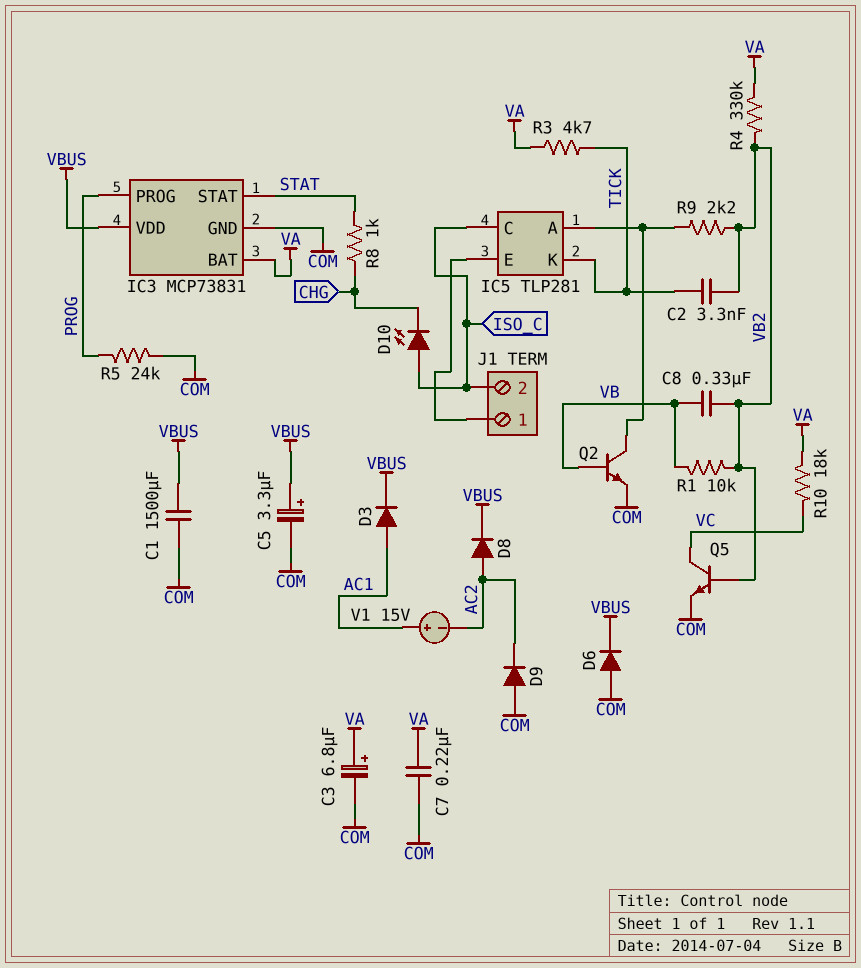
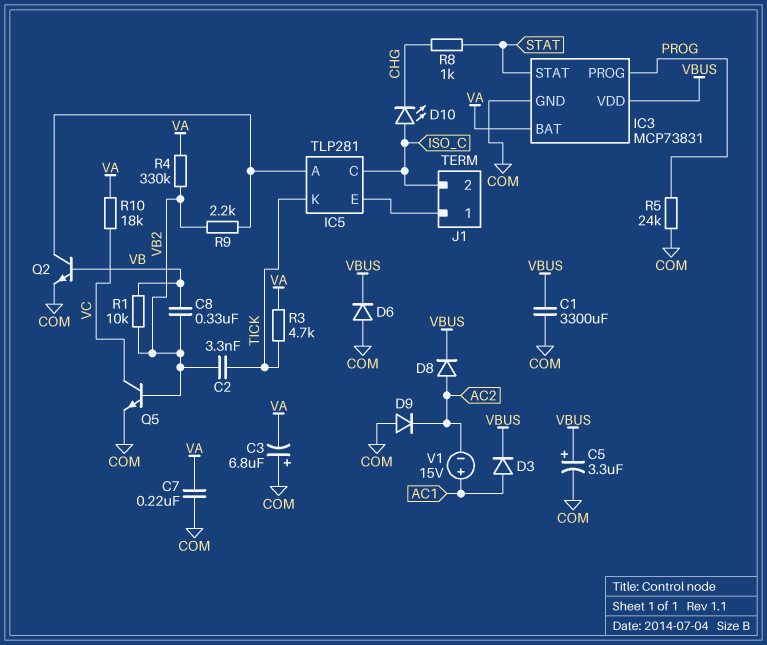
C1: 1500uF (COM, VBUS) -> 3300uF (COM, VBUS)
C3: 6.8uF (plus VA, minus COM) -> 6.8uF (plus COM, minus VA)

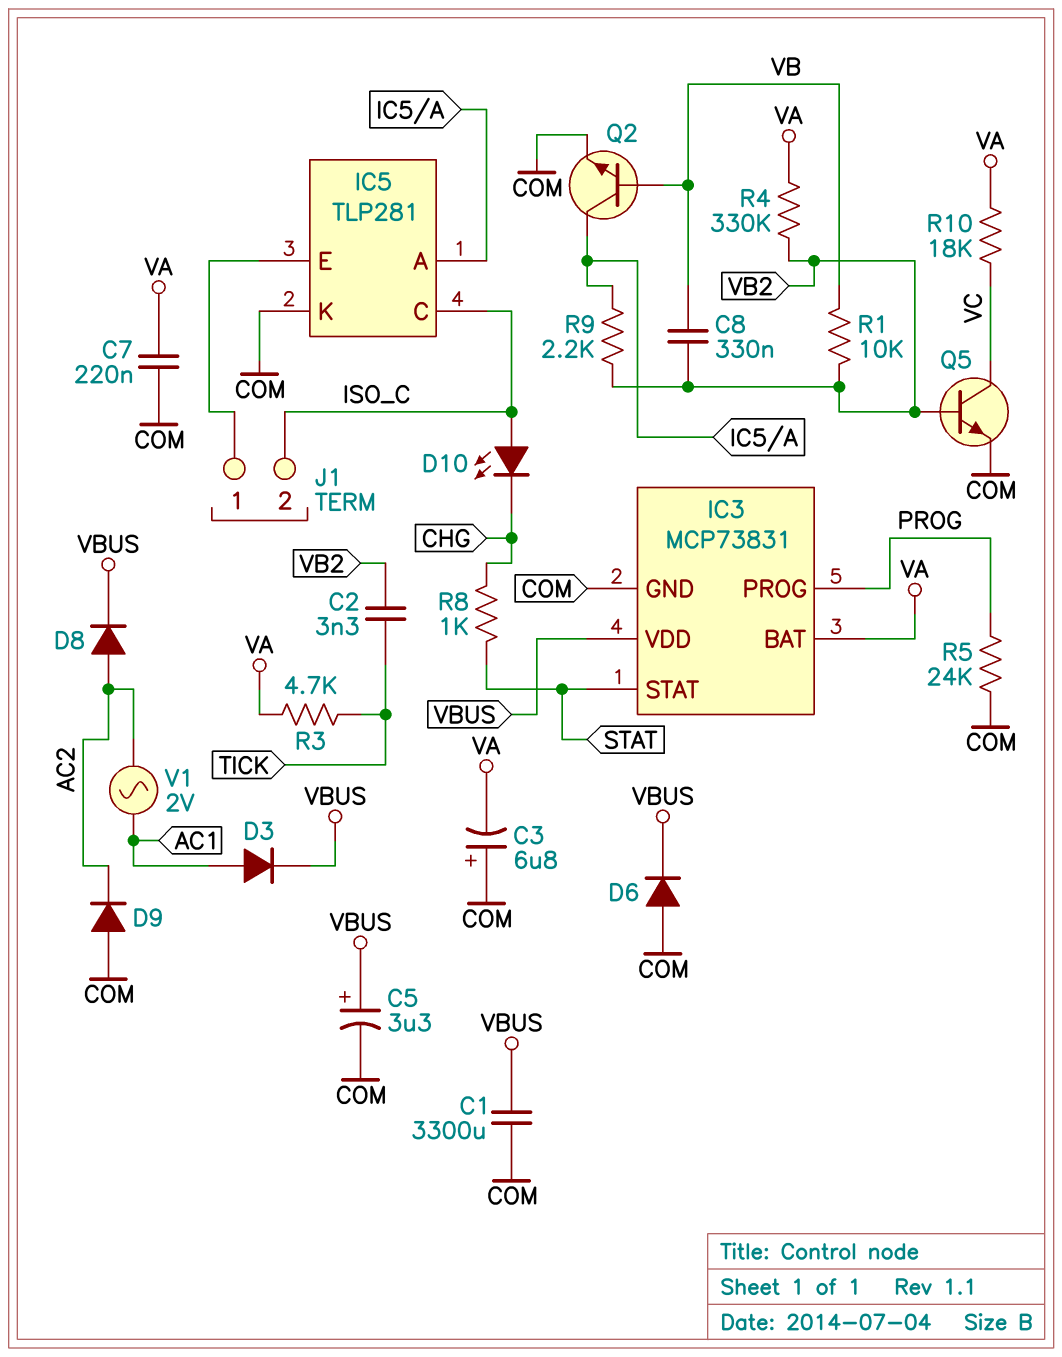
IC5 pin K: TICK -> COM
V1: 15V (plus AC1, minus AC2) -> AC 2V (AC1, AC2)

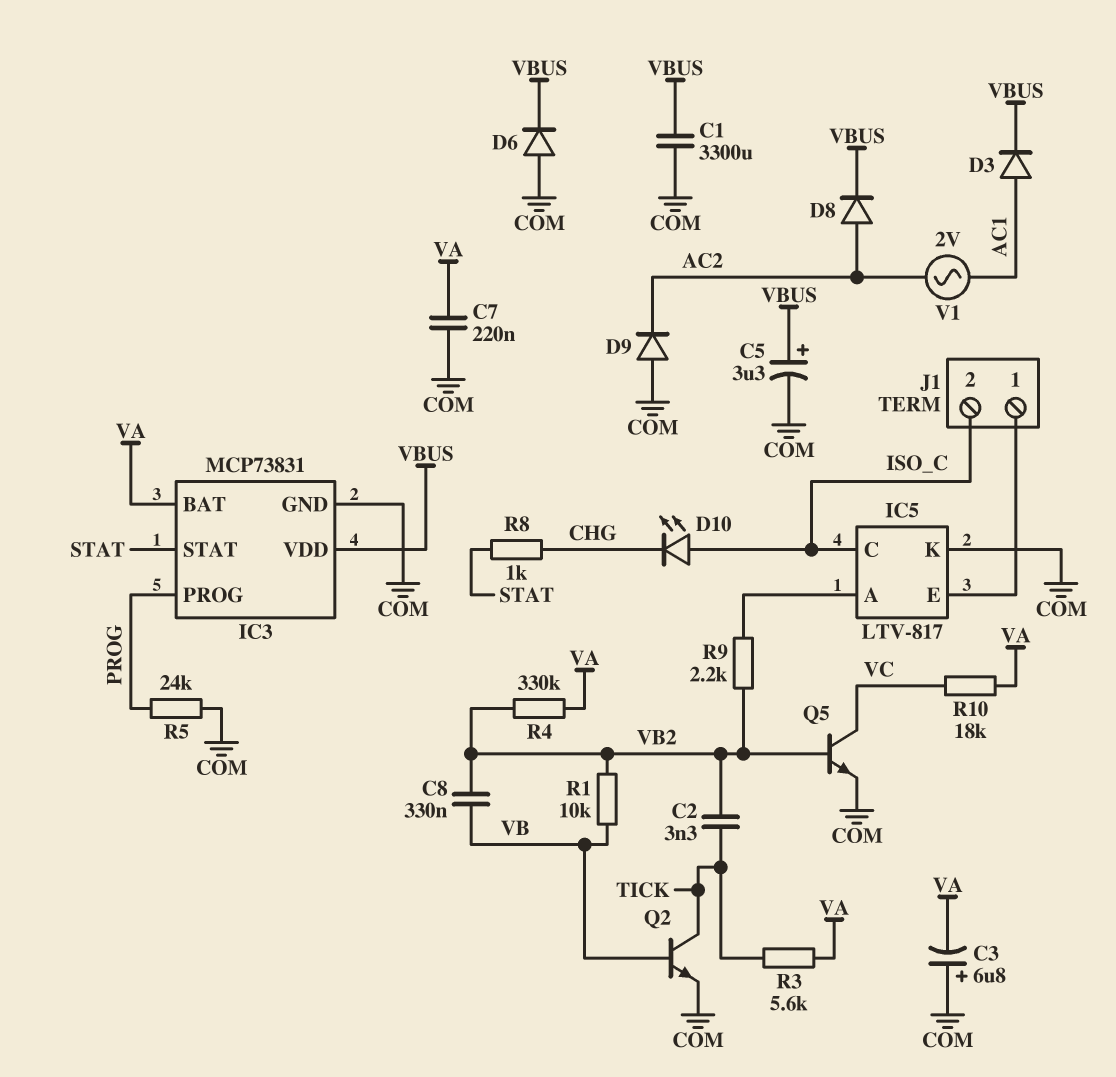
IC5: TLP281 -> LTV-817
Q2: NPN (B VB, C IC5/A, E COM) -> NPN (B VB, C TICK, E COM)
R3: 4.7k (TICK, VA) -> 5.6k (TICK, VA)

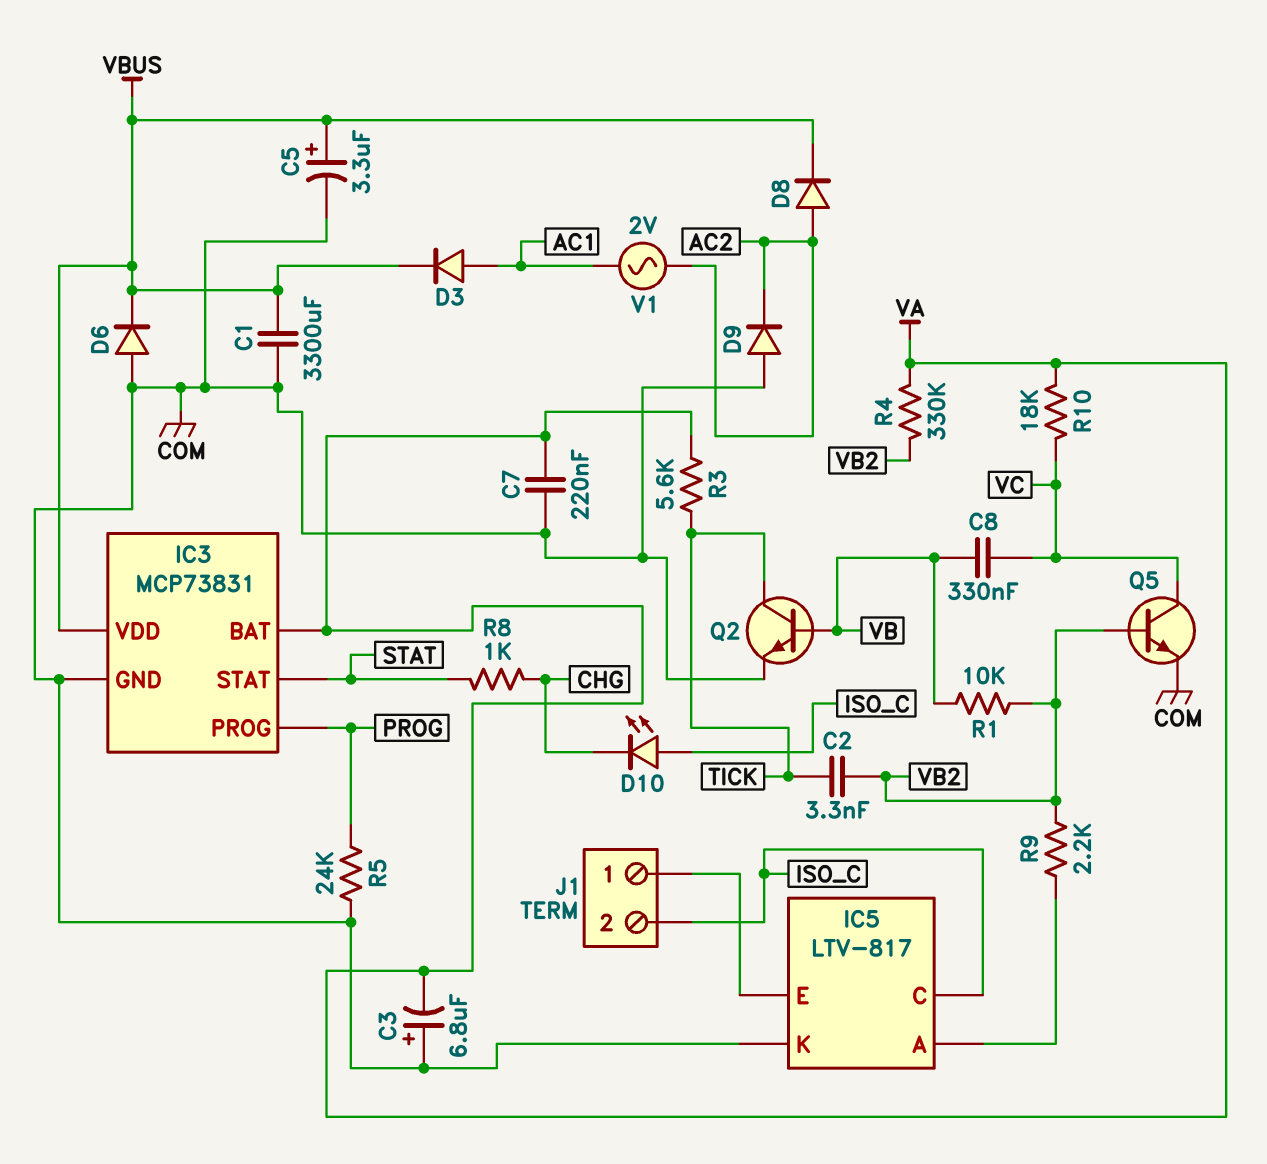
C8: 330nF (VB, VB2) -> 330nF (VB, VC)

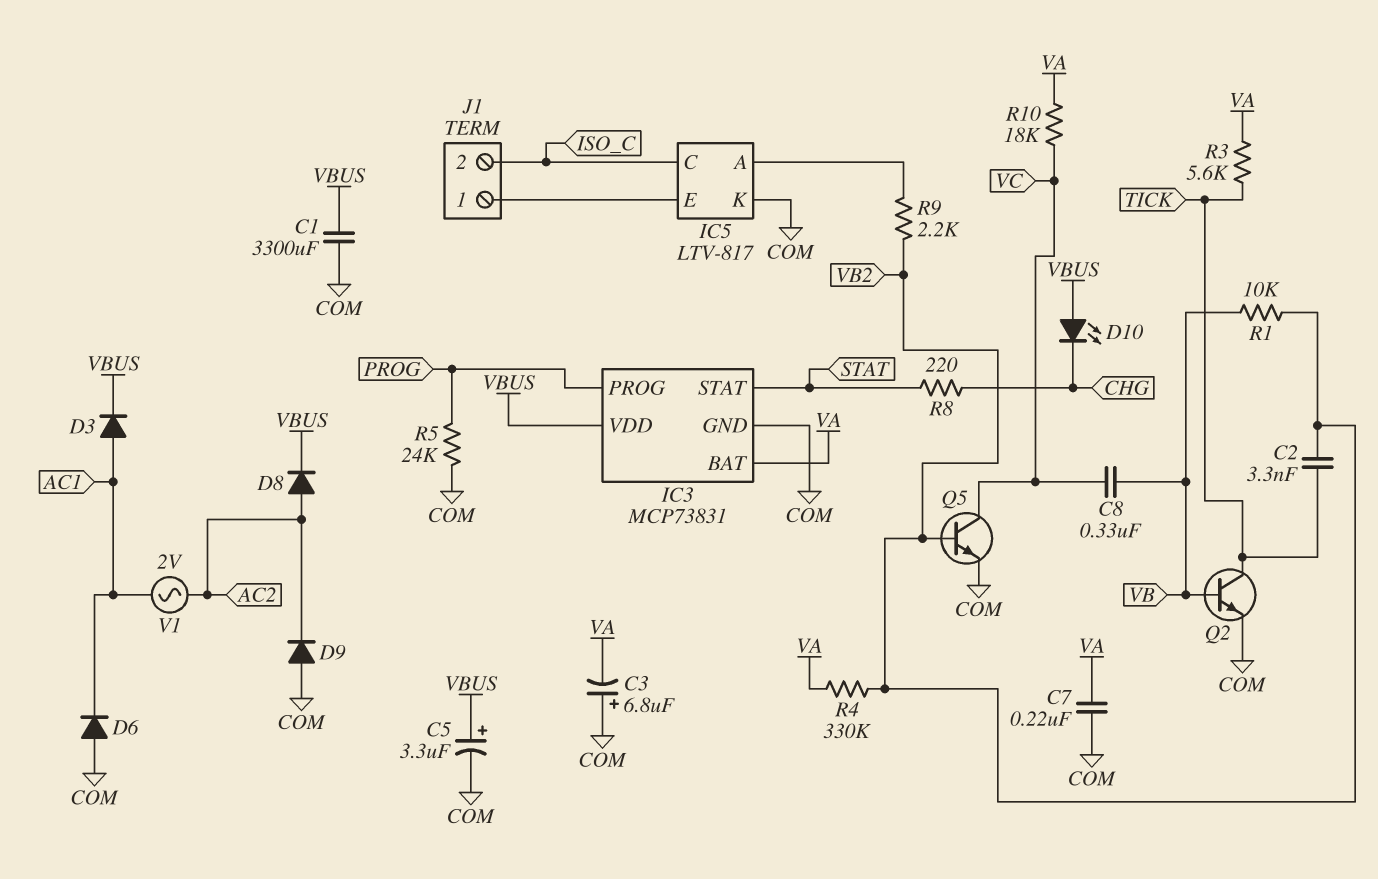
D6: diode (A COM, K VBUS) -> diode (A COM, K AC1)
D10: LED (A ISO_C, K CHG) -> LED (A VBUS, K CHG)
R8: 1k (CHG, STAT) -> 220 (CHG, STAT)

